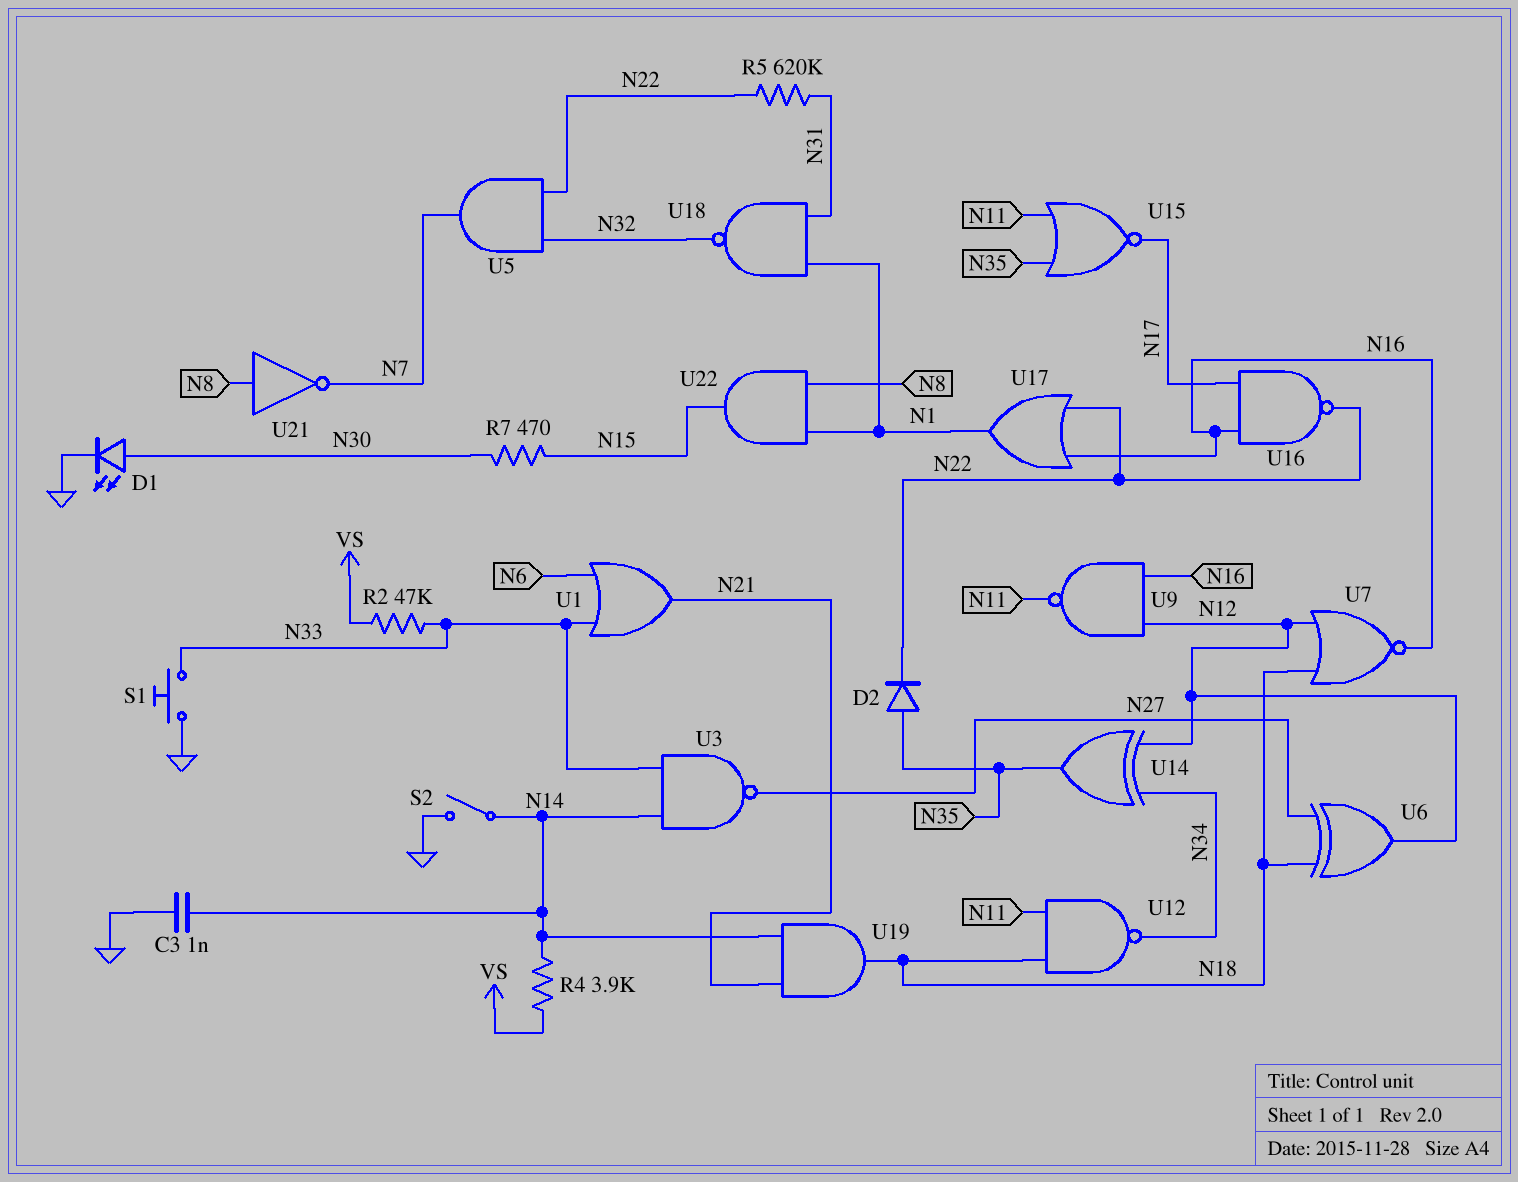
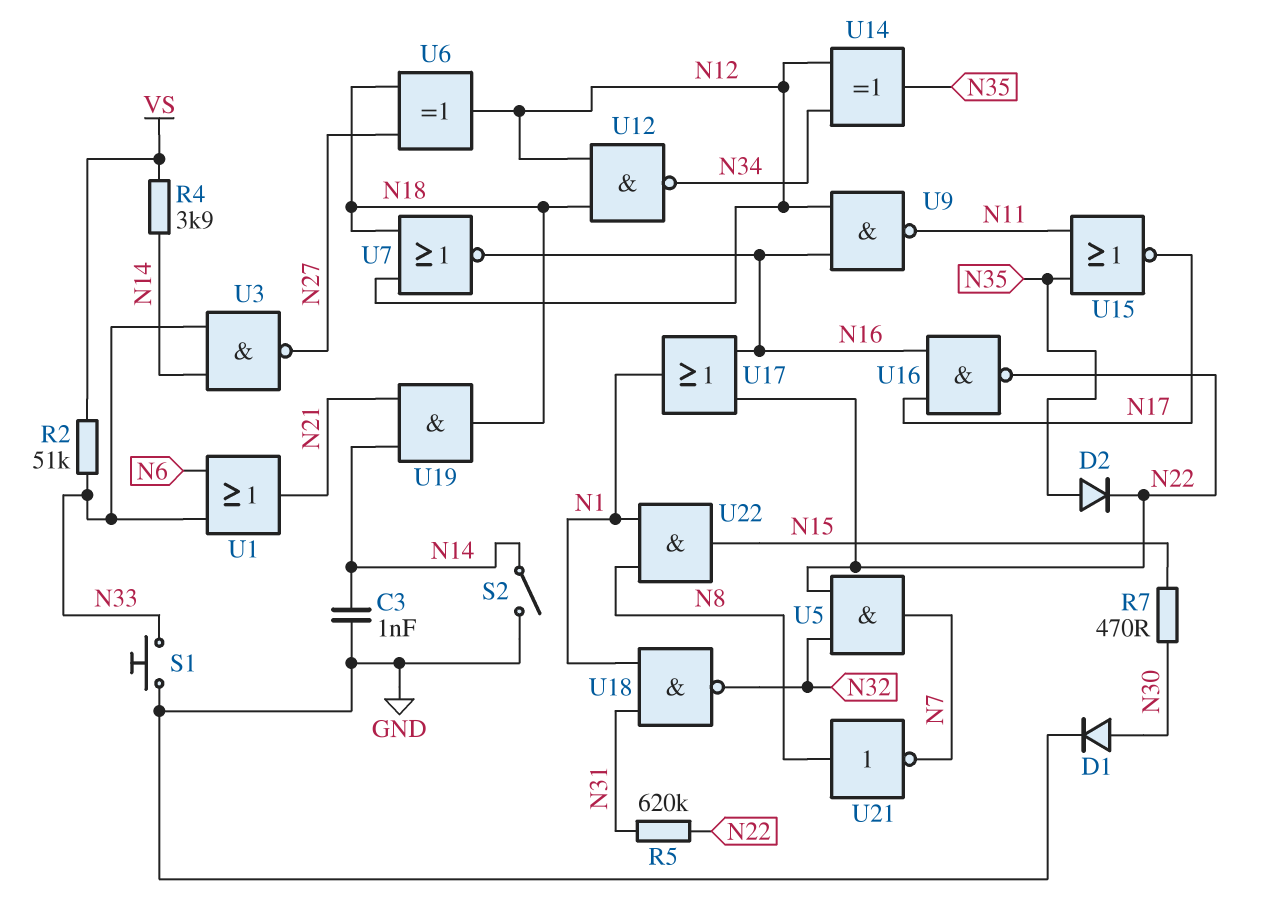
D1: LED (A N30, K GND) -> diode (A N30, K GND)
R2: 47k (N33, VS) -> 51k (N33, VS)
U12: NAND (in N11, in N18, out N34) -> NAND (in N12, in N18, out N34)

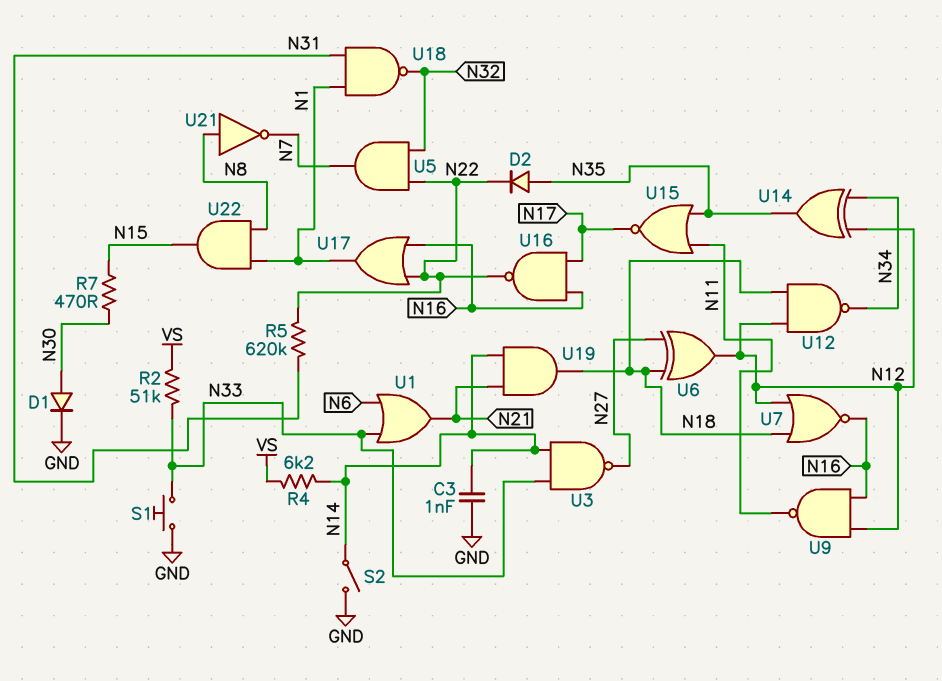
R4: 3.9k (N14, VS) -> 6.2k (N14, VS)

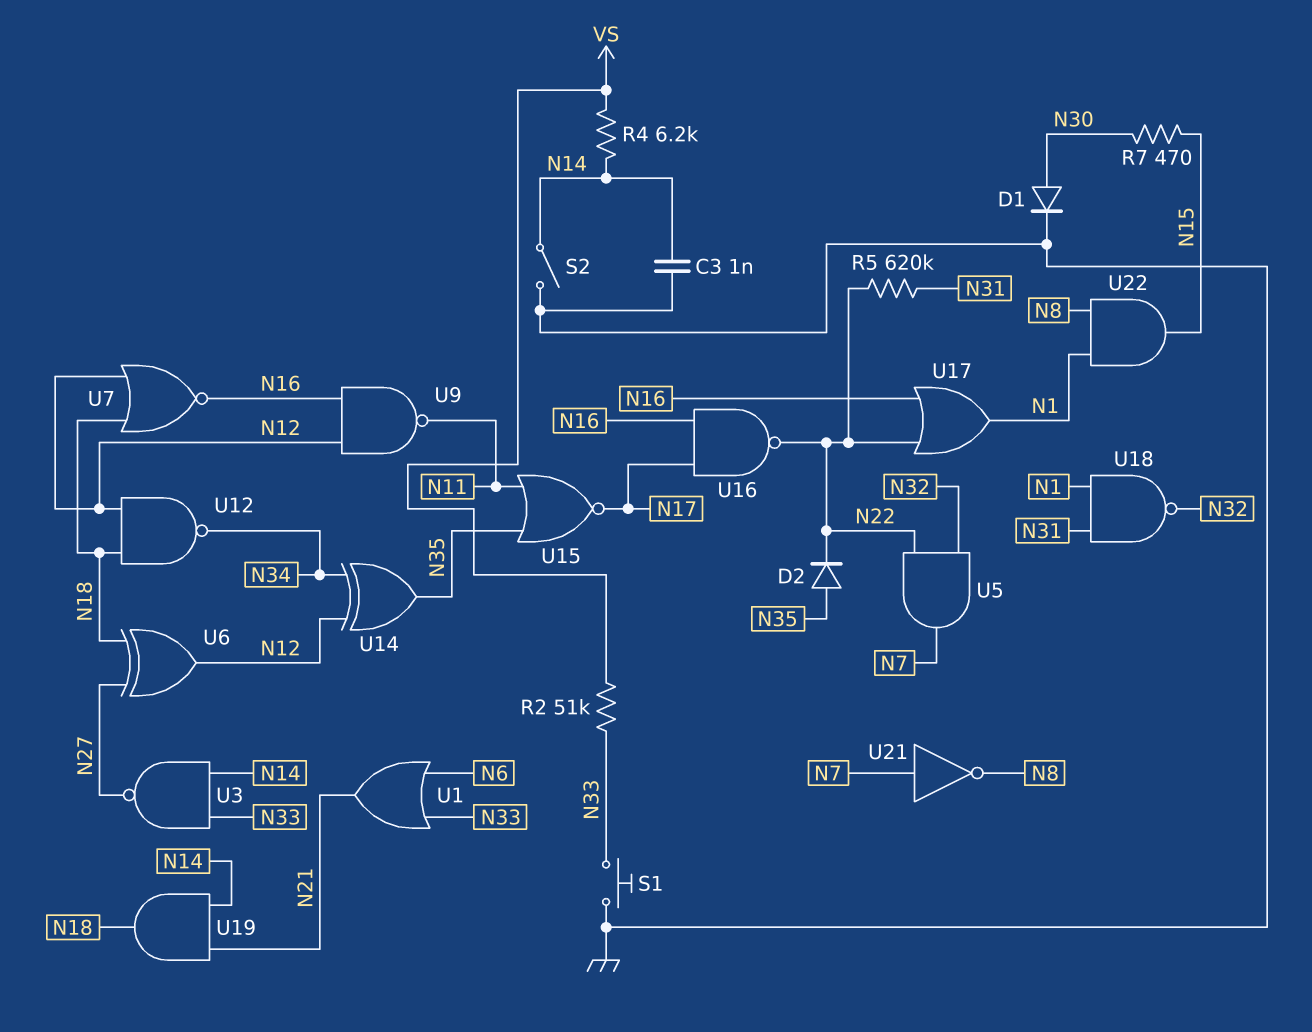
U21: NOT (in N8, out N7) -> NOT (in N7, out N8)

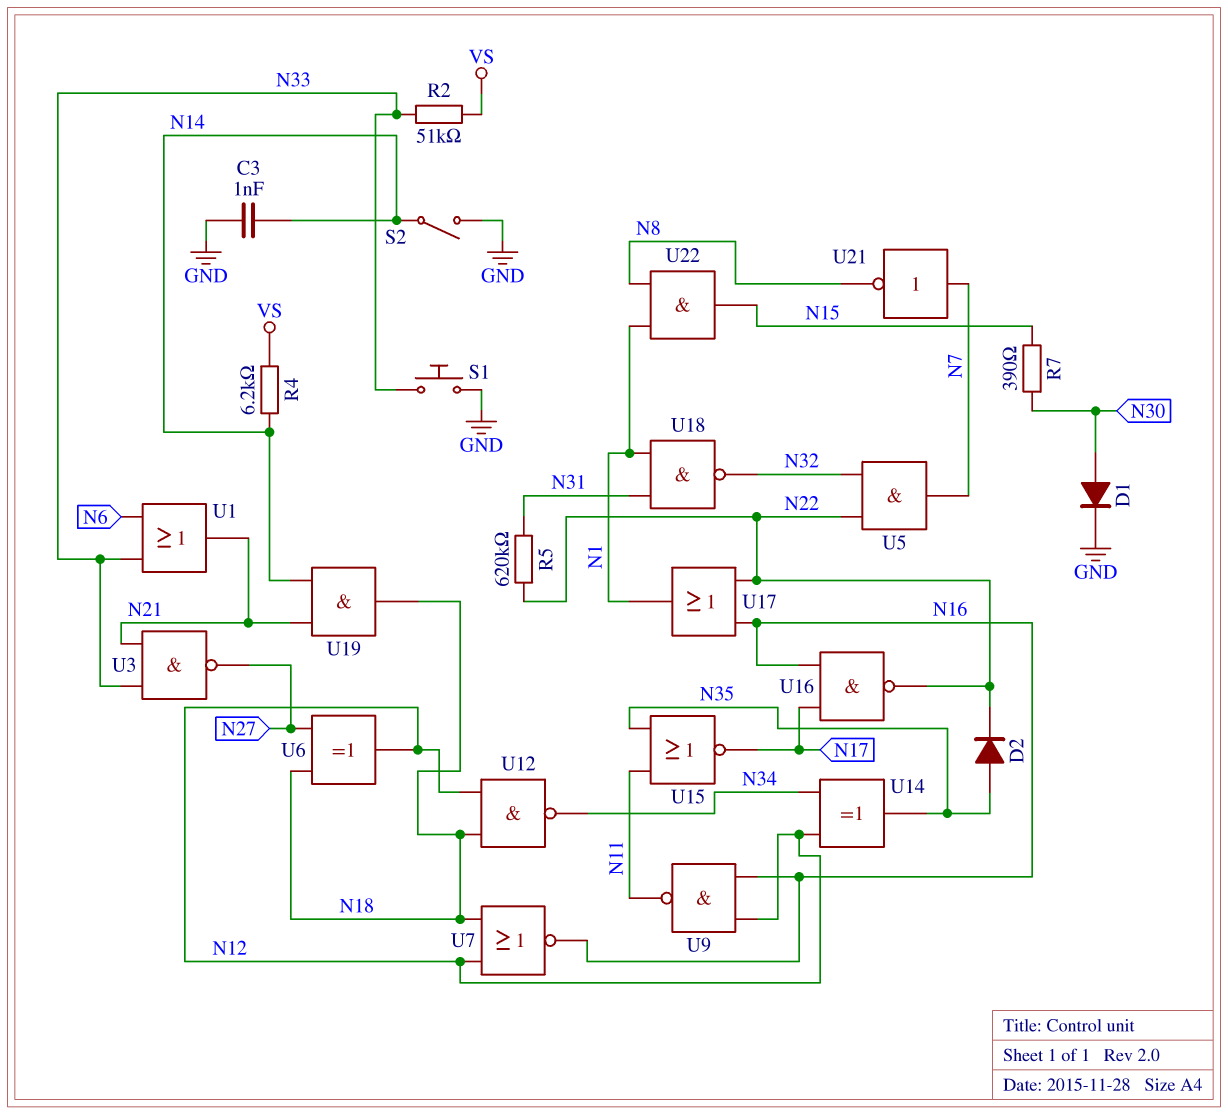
R7: 470 (N15, N30) -> 390 (N15, N30)
U3: NAND (in N14, in N33, out N27) -> NAND (in N21, in N33, out N27)

